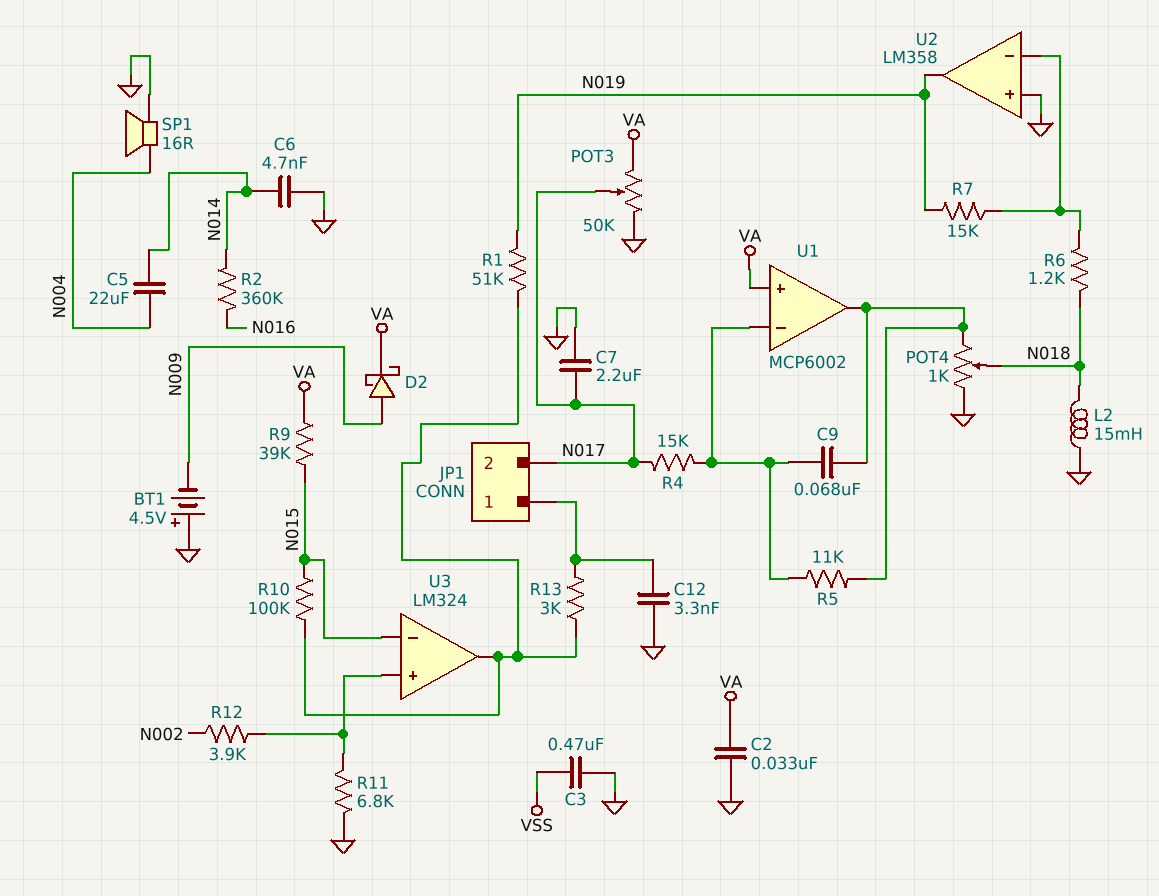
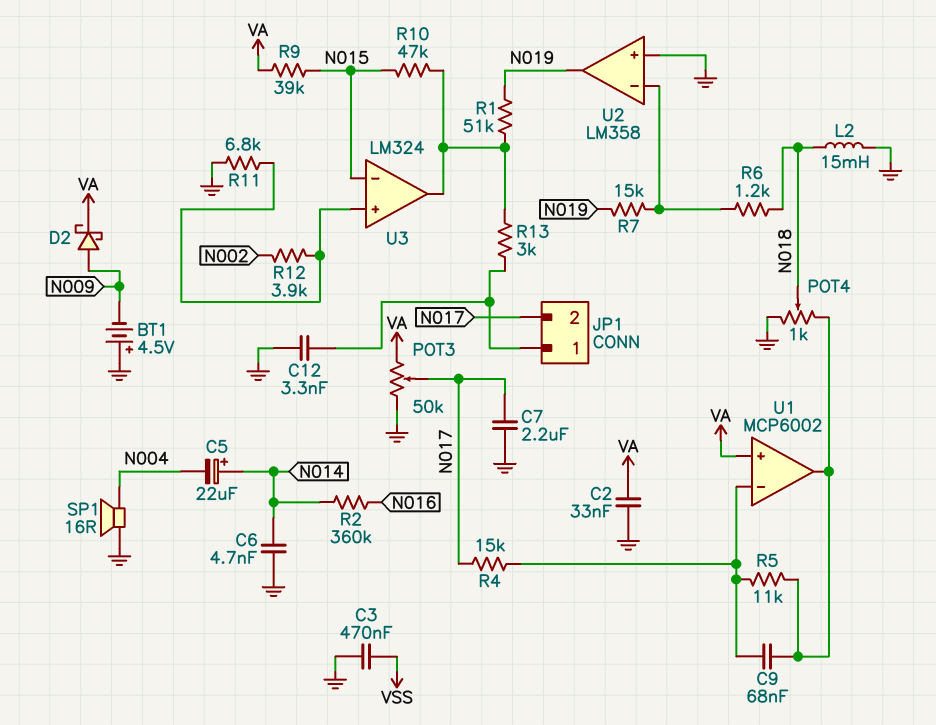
C5: 22uF (N004, N014) -> 22uF (plus N014, minus N004)
R10: 100k (N015, U3/out) -> 47k (N015, U3/out)

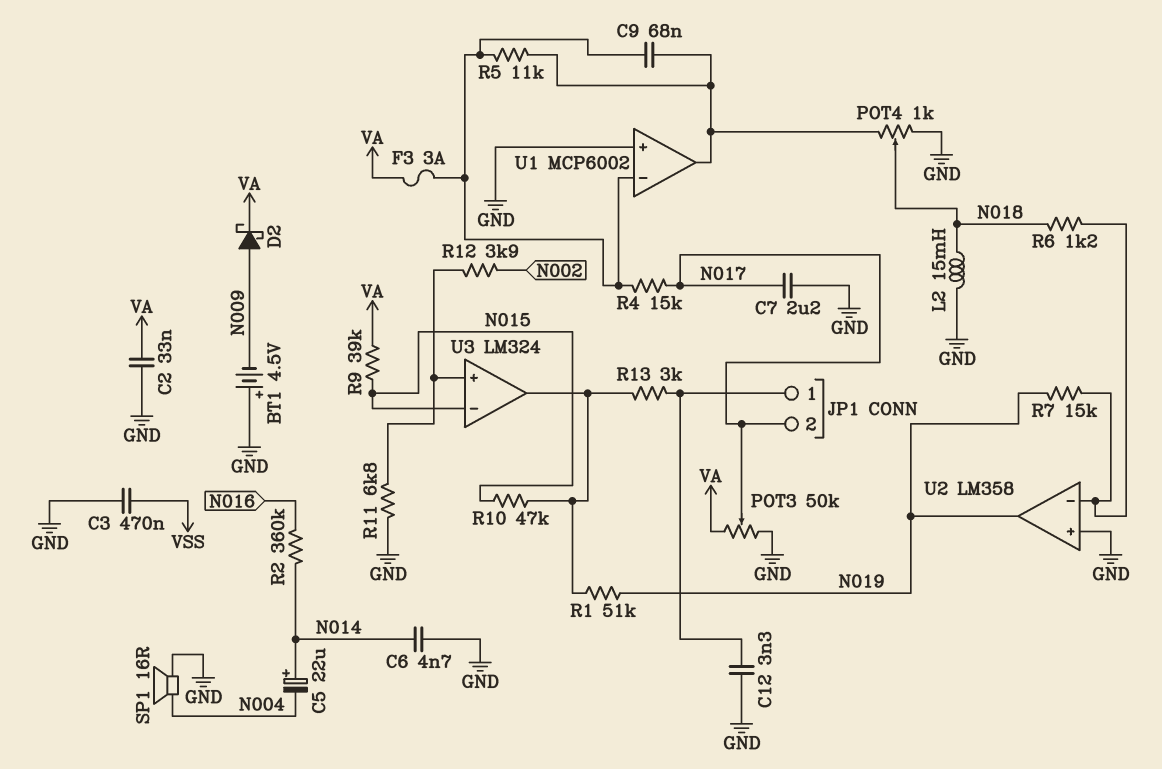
F3: none -> 3A (U1/in-, VA)
U1 pin in+: VA -> GND

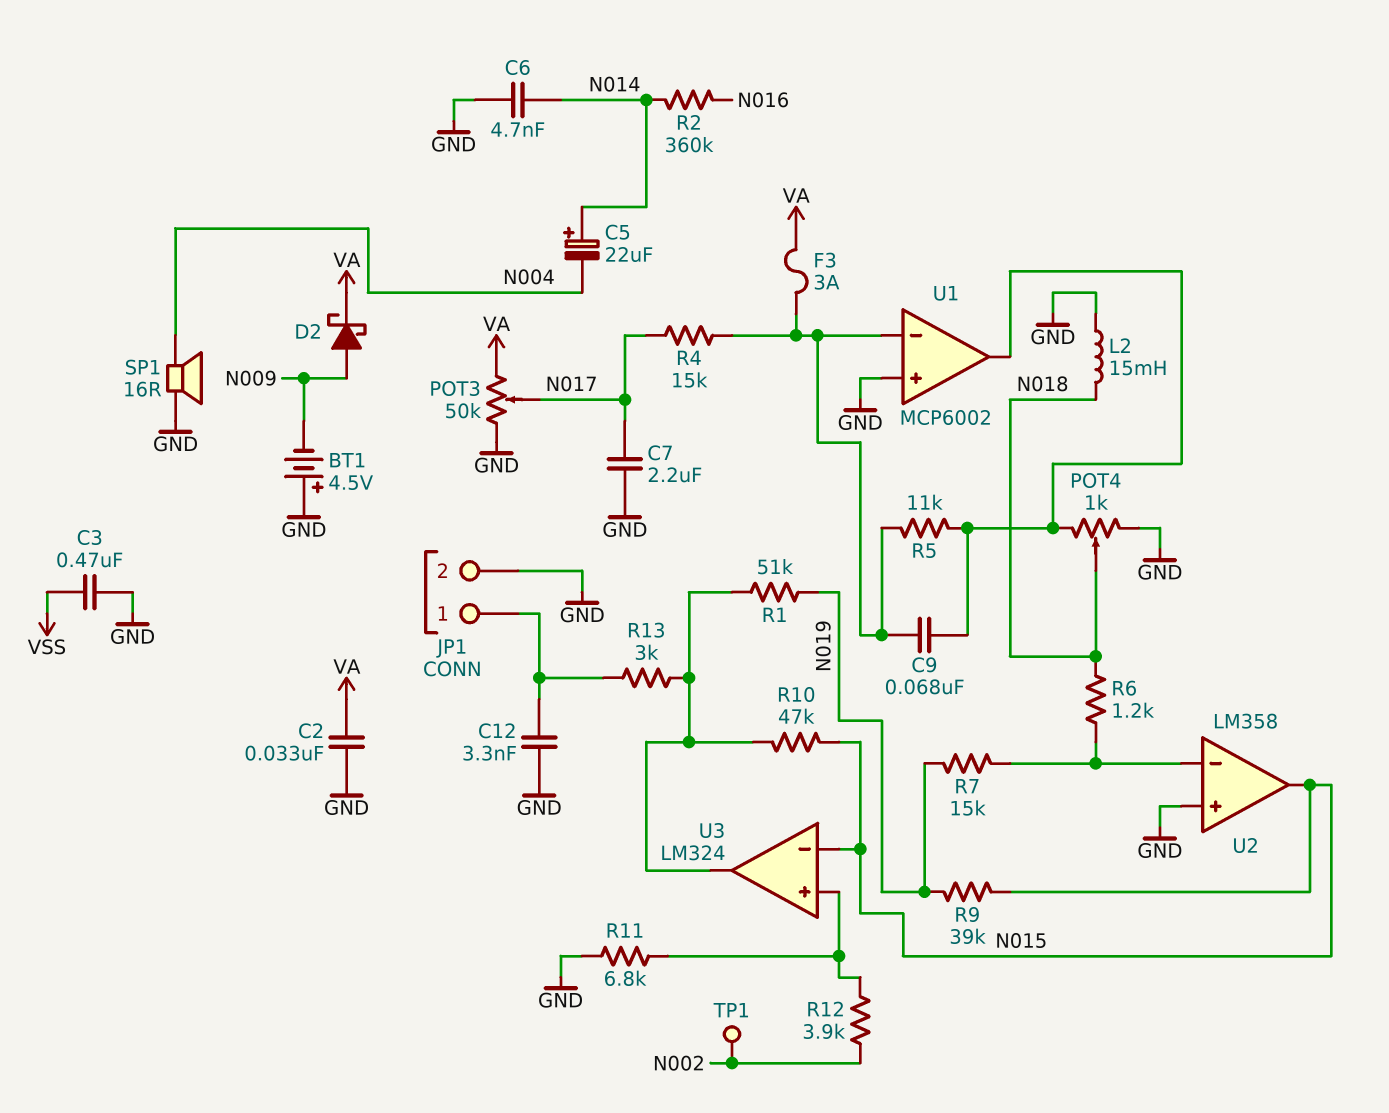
JP1 pin 2: N017 -> GND
R9: 39k (N015, VA) -> 39k (N015, N019)
TP1: none -> test point (N002)
U2 pin out: N019 -> N015

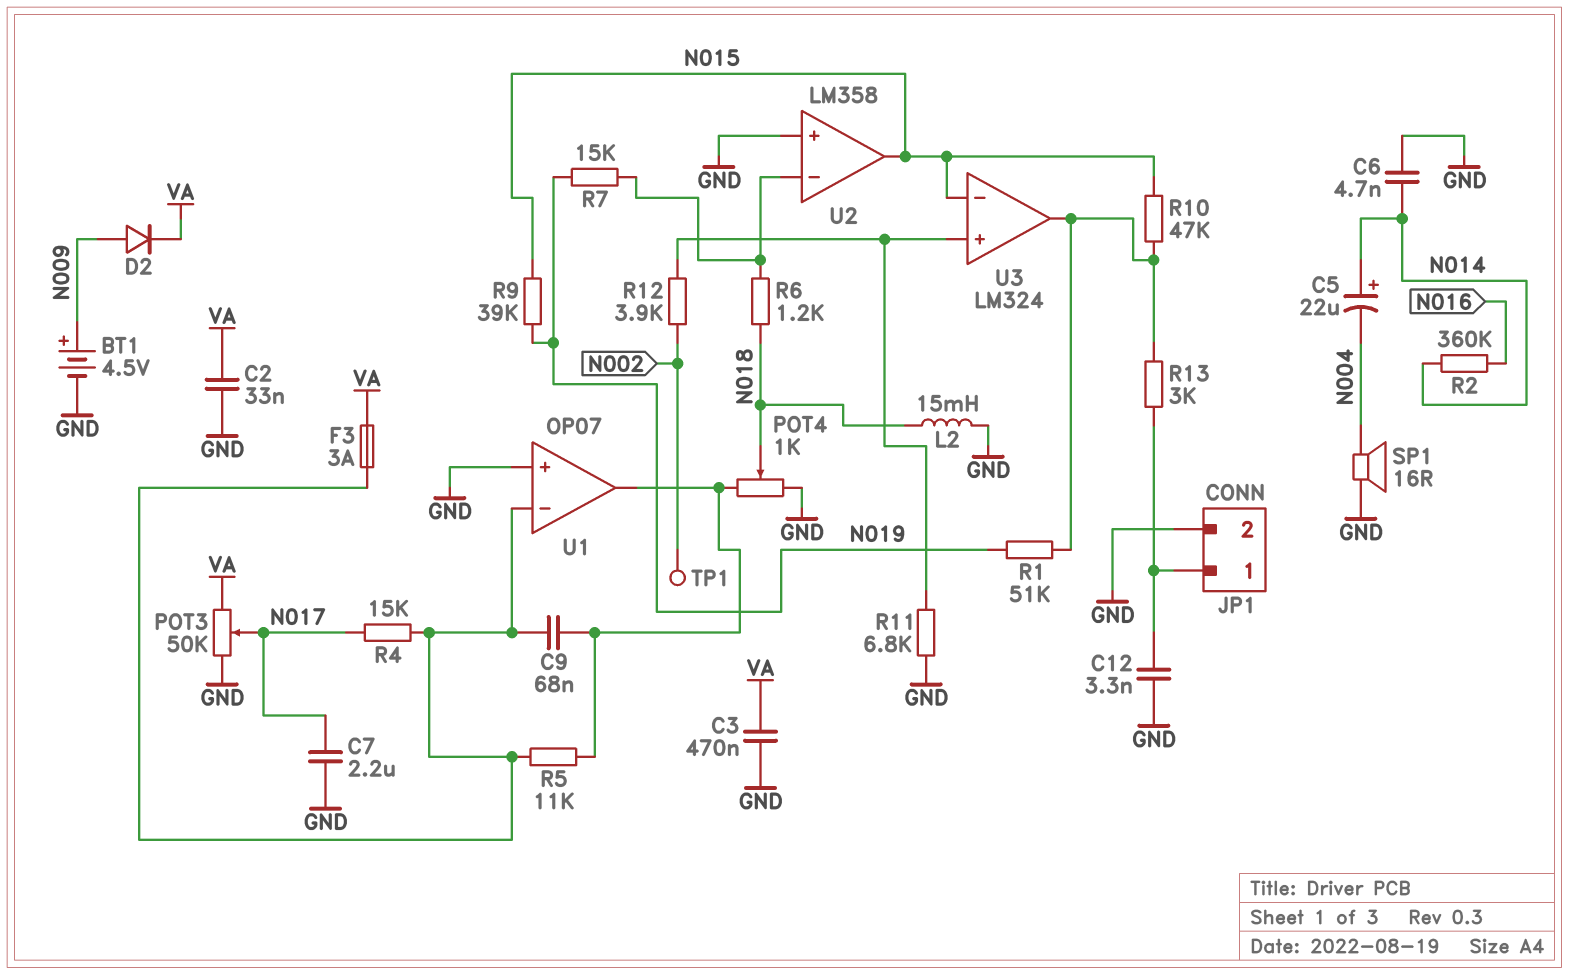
BT1: 4.5V (plus GND, minus N009) -> 4.5V (plus N009, minus GND)
C3: 470nF (GND, VSS) -> 470nF (GND, VA)
D2: schottky (A N009, K VA) -> diode (A N009, K VA)
U1: MCP6002 -> OP07

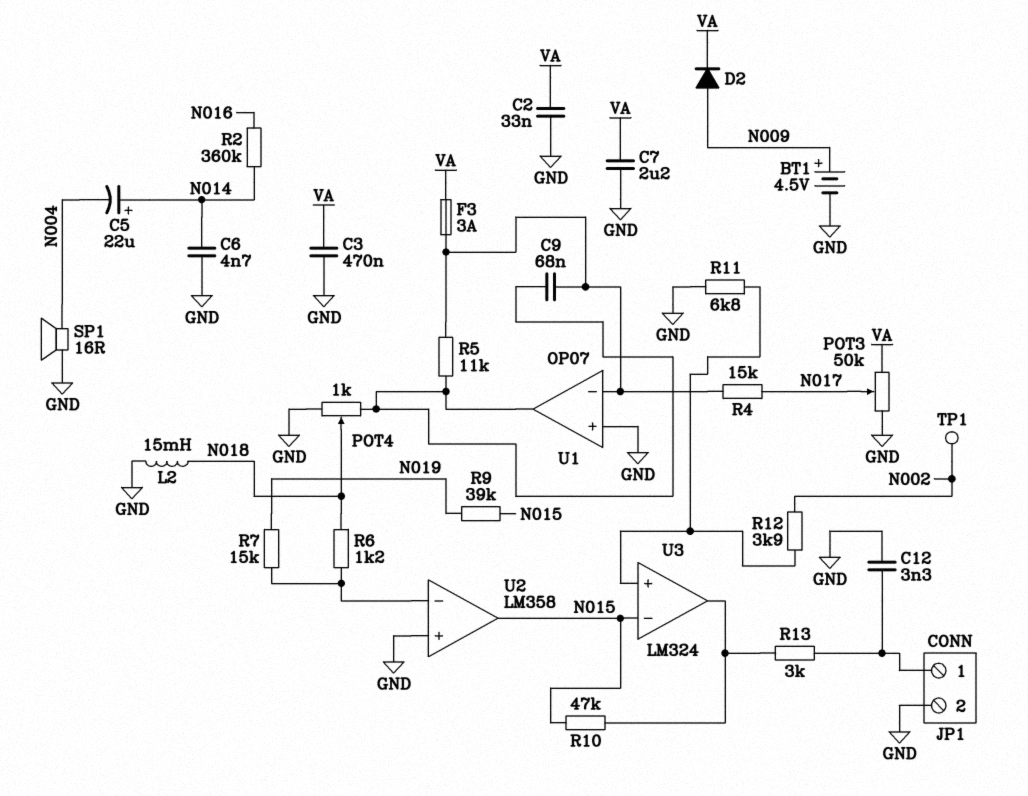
C7: 2.2uF (GND, N017) -> 2.2uF (GND, VA)
R1: 51k (N019, U3/out) -> none

